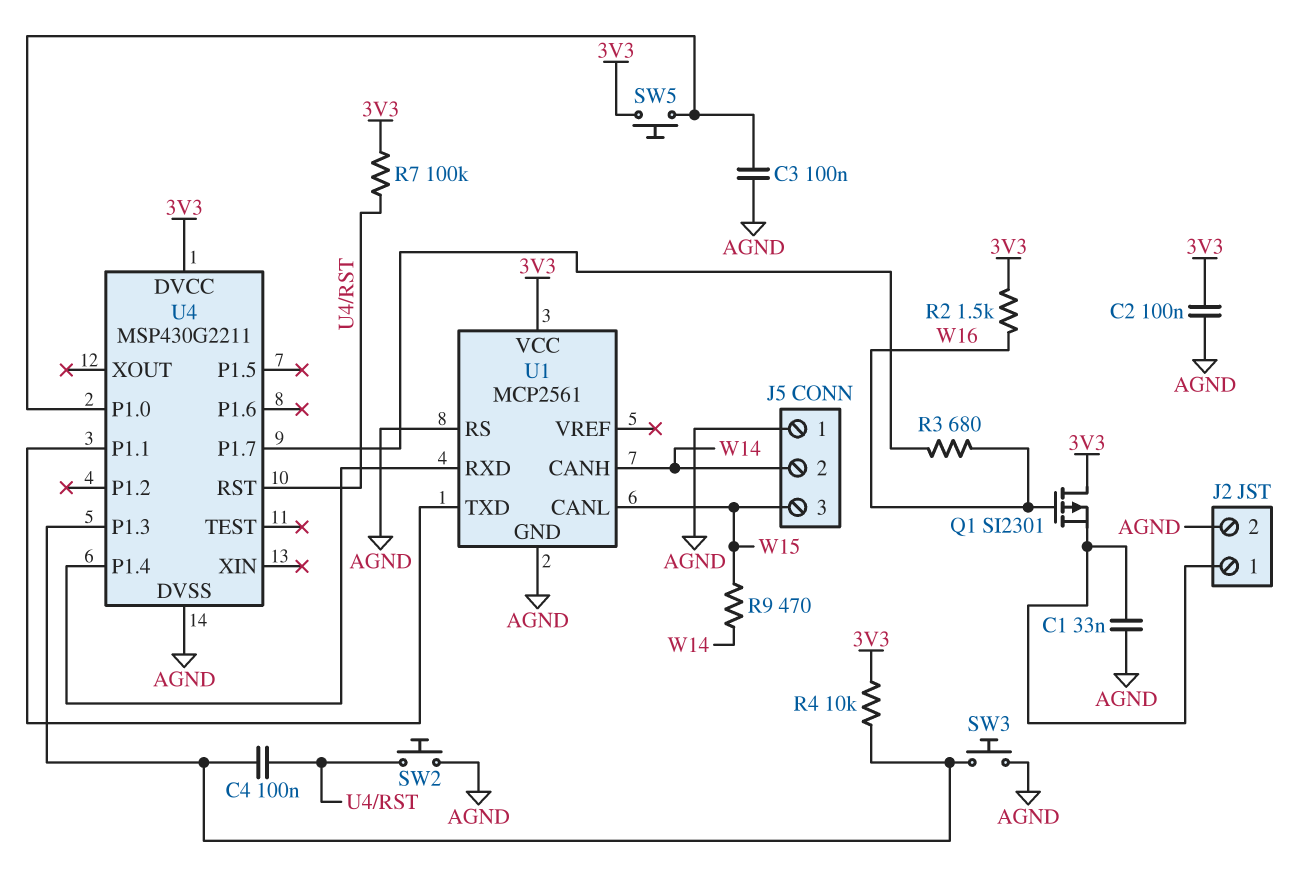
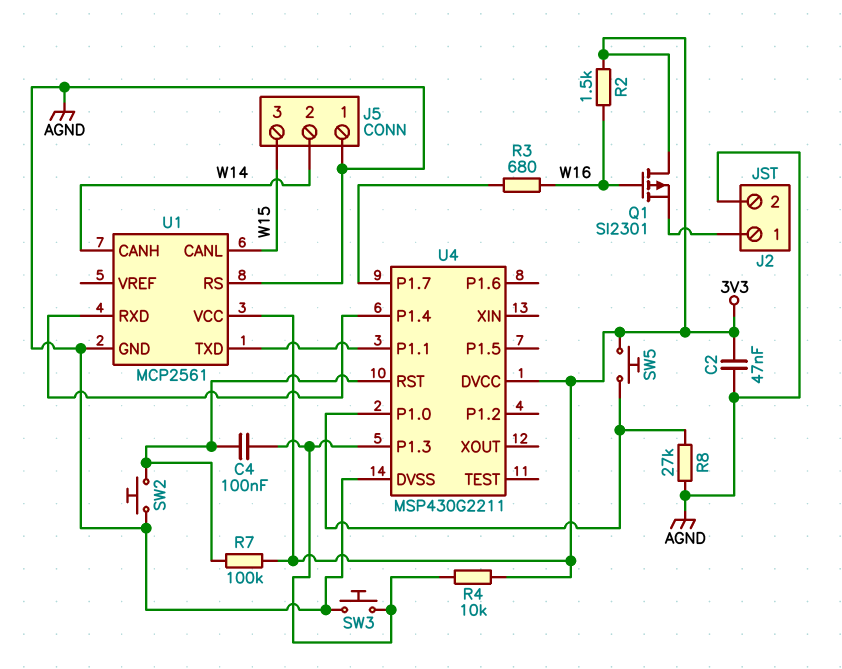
C1: 33nF (AGND, J2/1) -> none
C2: 100nF (3V3, AGND) -> 47nF (3V3, AGND)
C3: 100nF (AGND, U4/P1.0) -> none
R8: none -> 27k (AGND, U4/P1.0)
R9: 470 (W14, W15) -> none

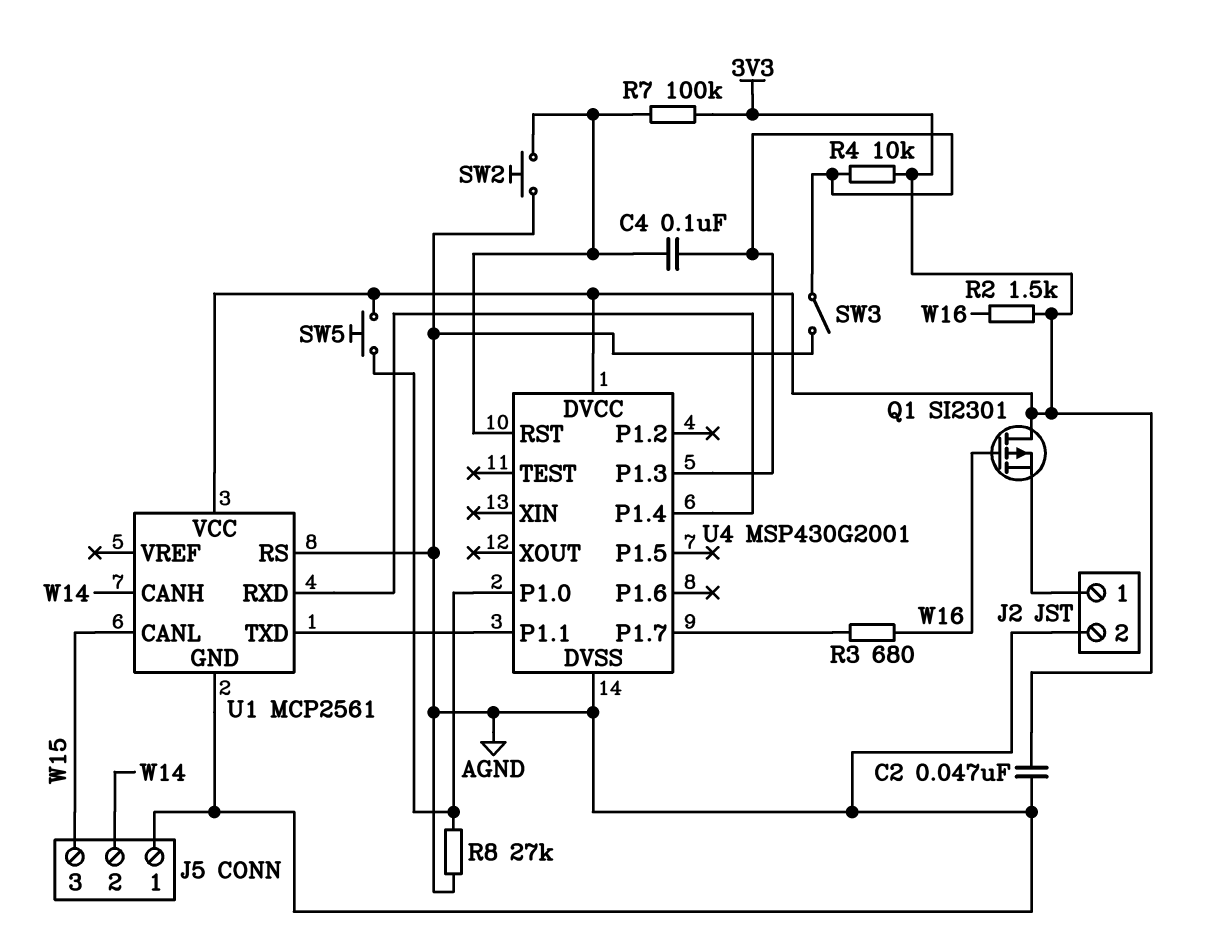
SW3: button (AGND, U4/P1.3) -> switch (AGND, U4/P1.3)
U4: MSP430G2211 -> MSP430G2001

